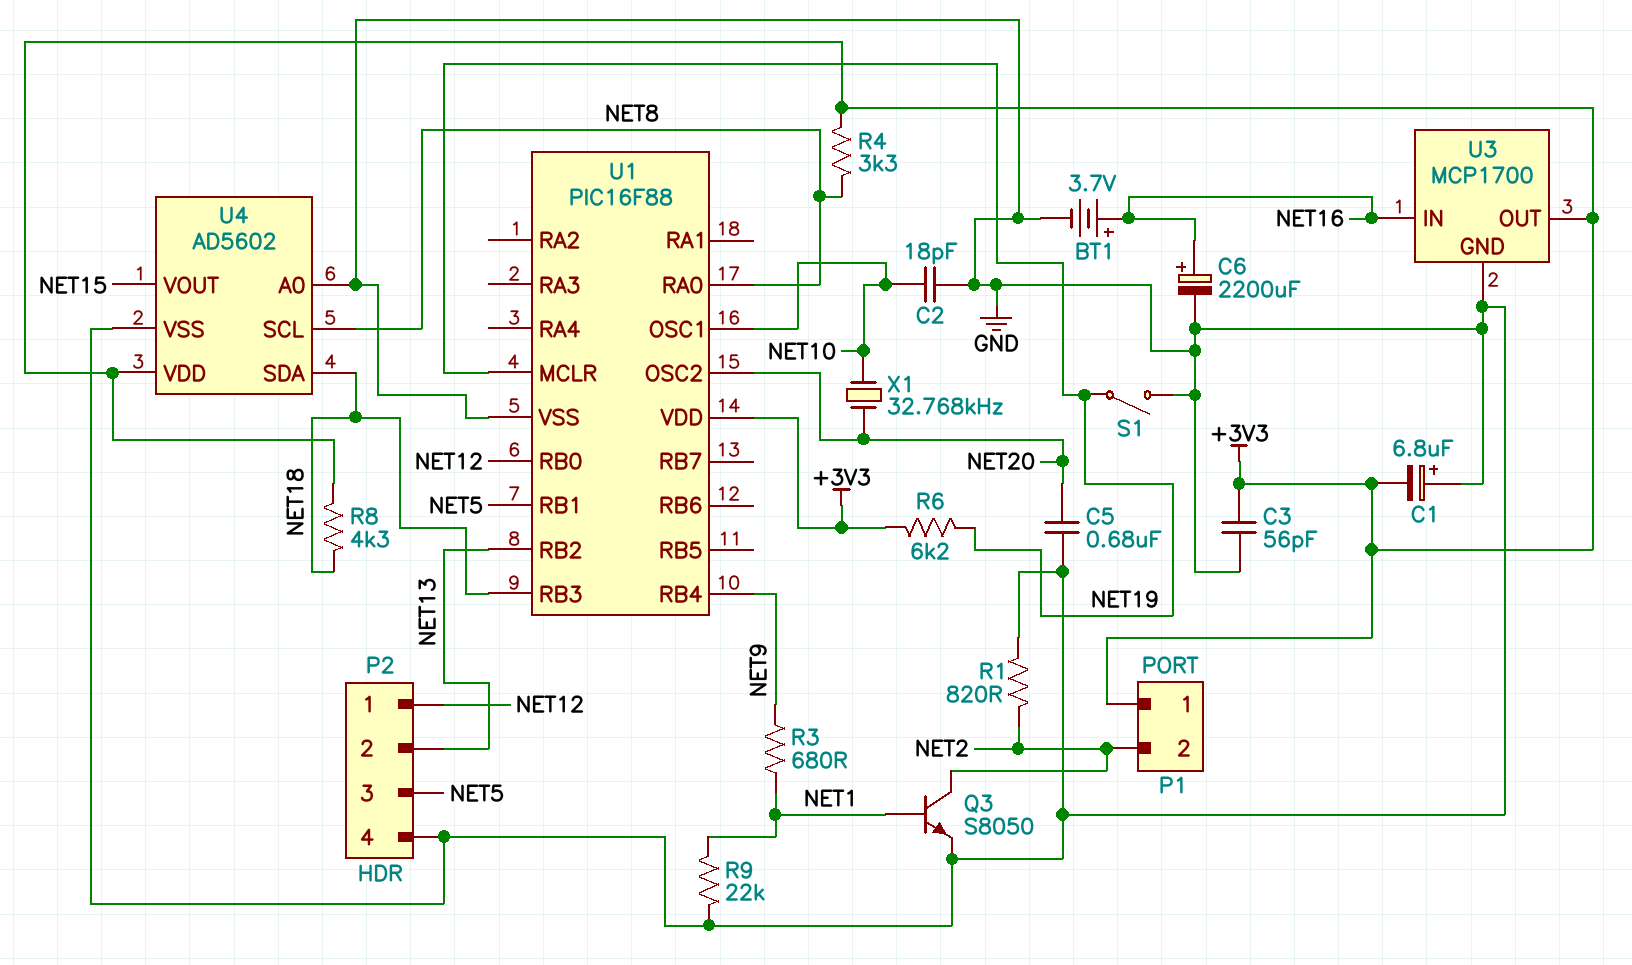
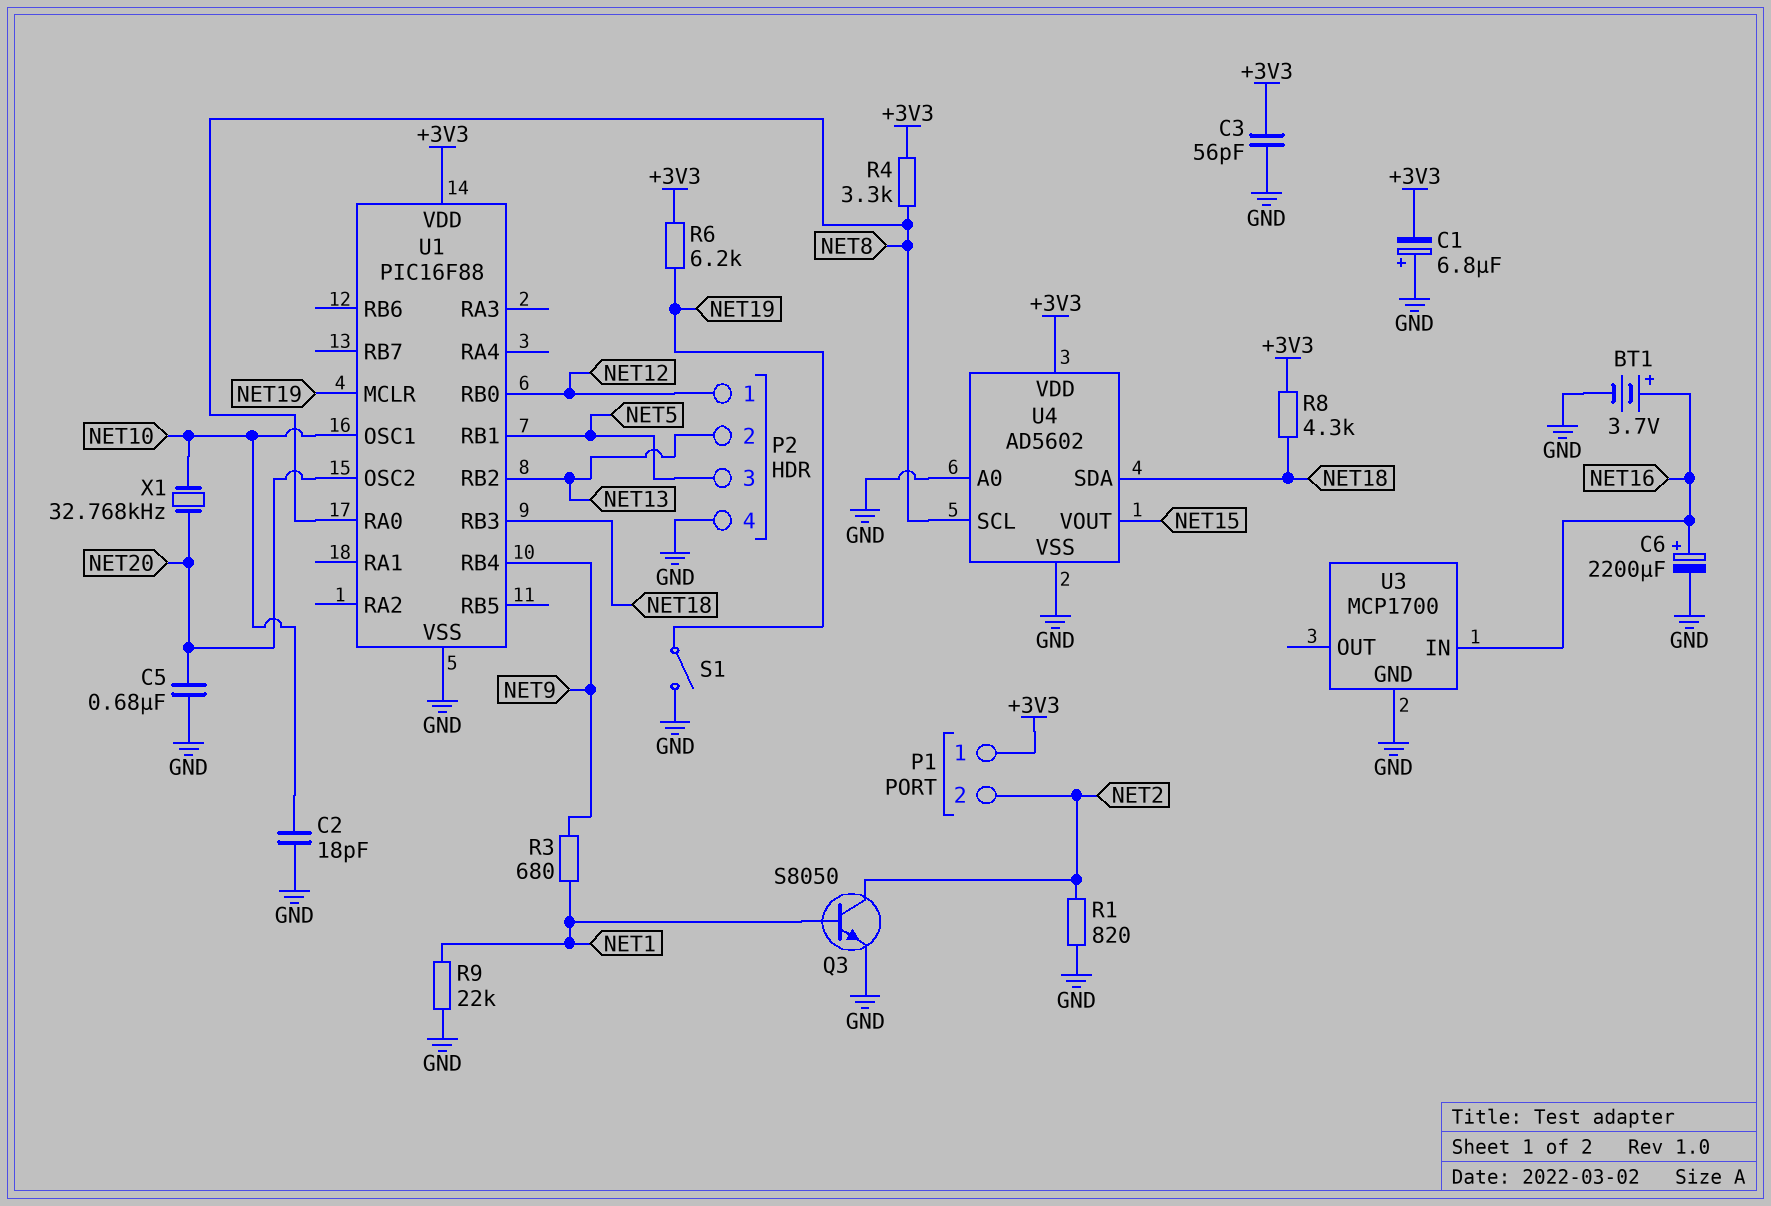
U3 pin OUT: +3V3 -> none

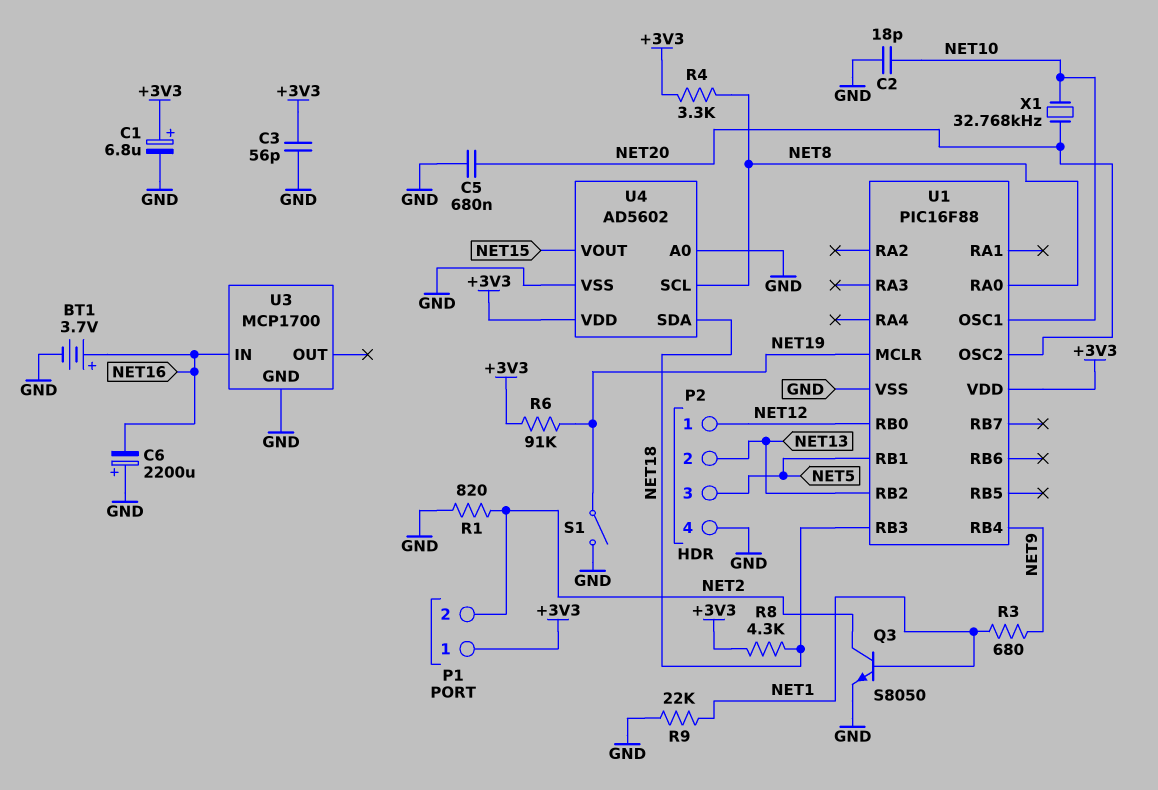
C1: 6.8uF (plus GND, minus +3V3) -> 6.8uF (plus +3V3, minus GND)
C6: 2200uF (plus NET16, minus GND) -> 2200uF (plus GND, minus NET16)
R6: 6.2k (+3V3, NET19) -> 91k (+3V3, NET19)

